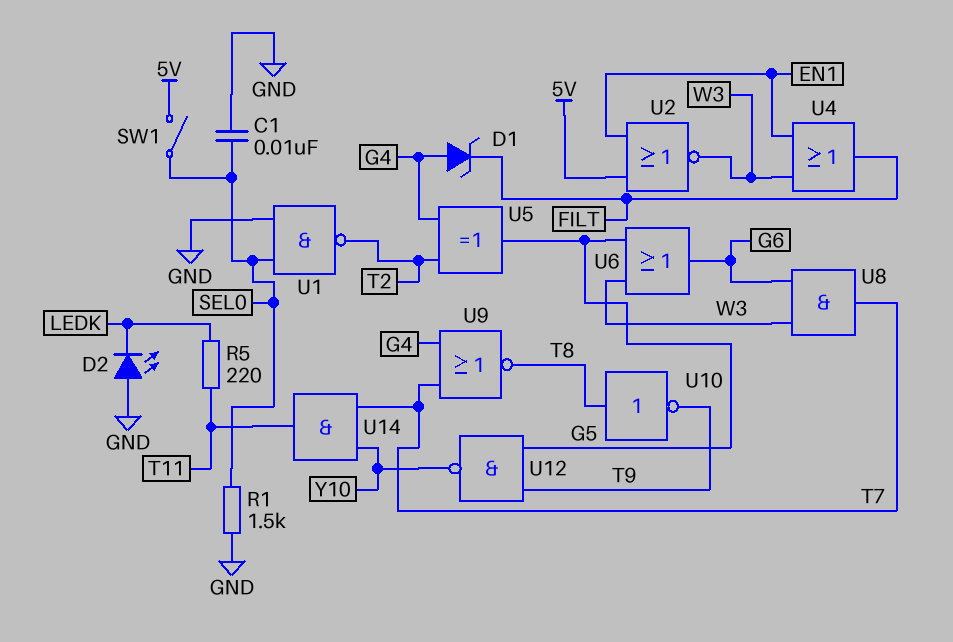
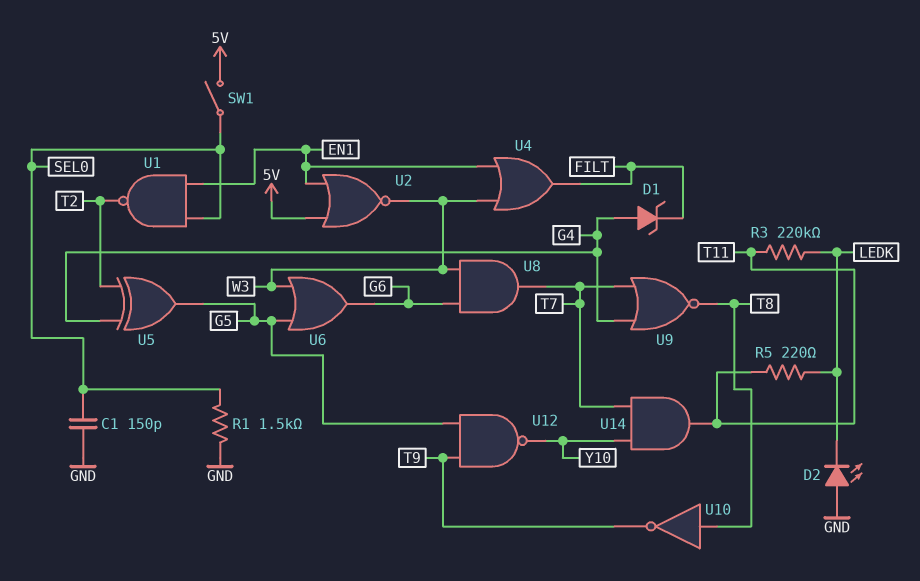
C1: 10nF (GND, SEL0) -> 150pF (GND, SEL0)
R3: none -> 220k (LEDK, T11)
U1: NAND (in GND, in SEL0, out T2) -> NAND (in EN1, in SEL0, out T2)

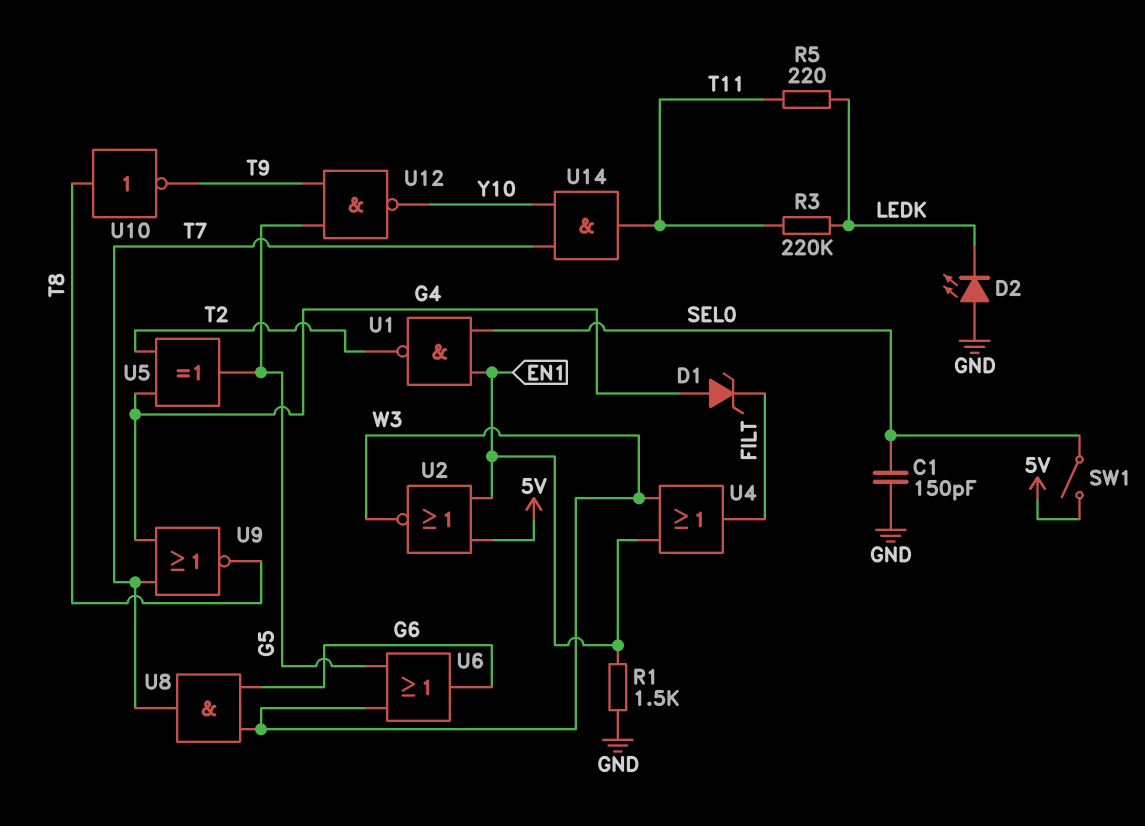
R1: 1.5k (GND, SEL0) -> 1.5k (EN1, GND)

